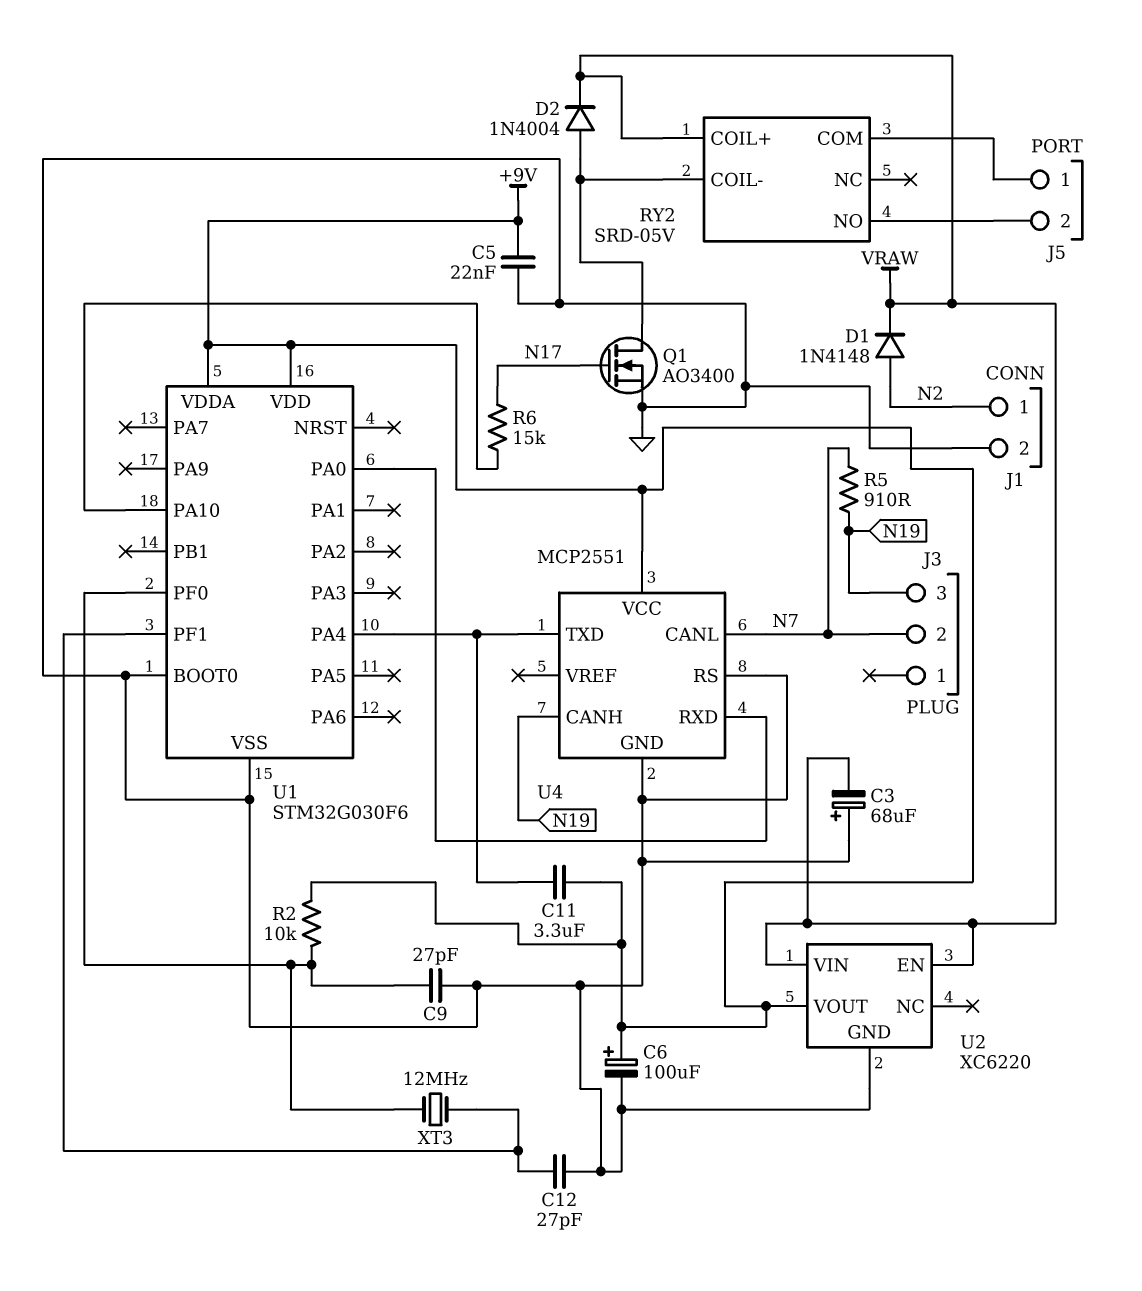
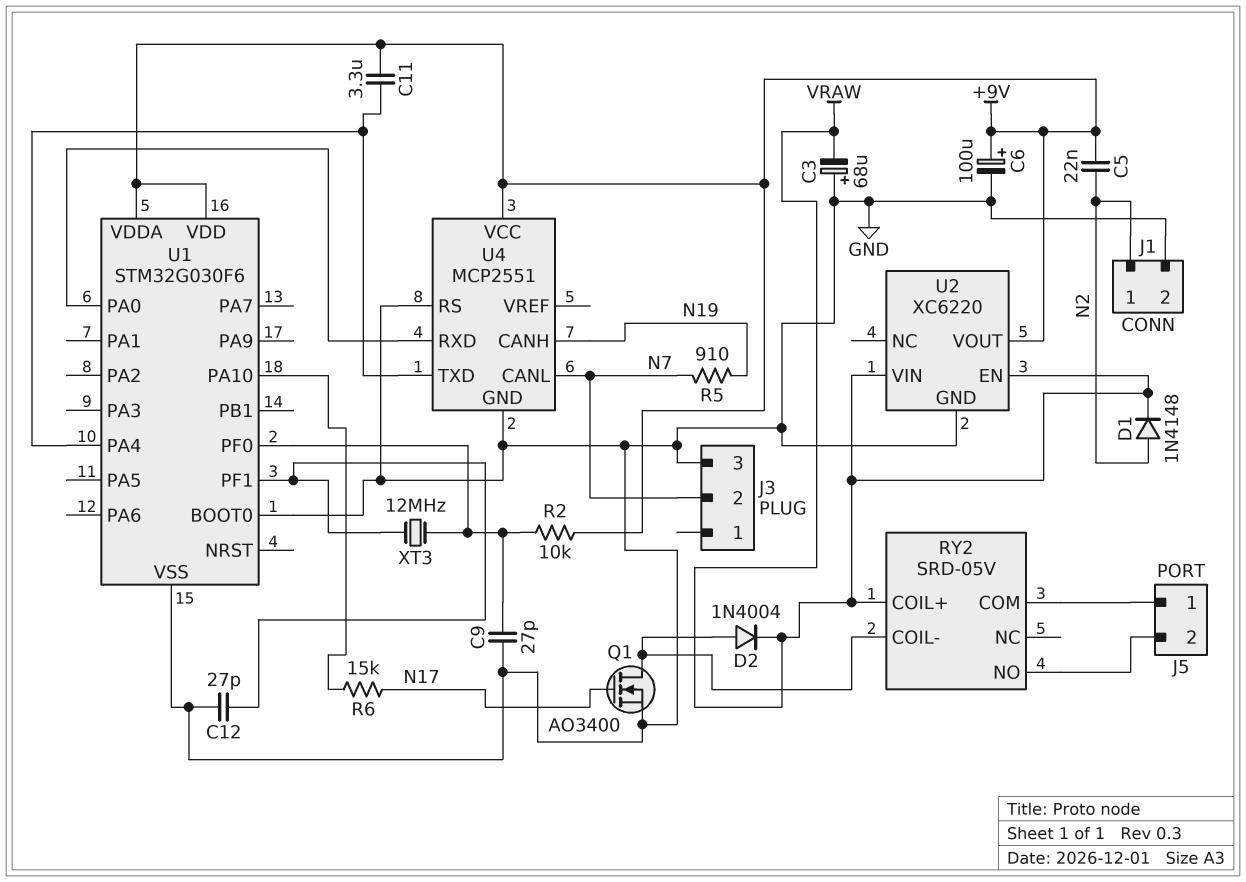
C5: 22nF (+9V, GND) -> 22nF (+9V, N2)
J3 pin 3: N19 -> GND

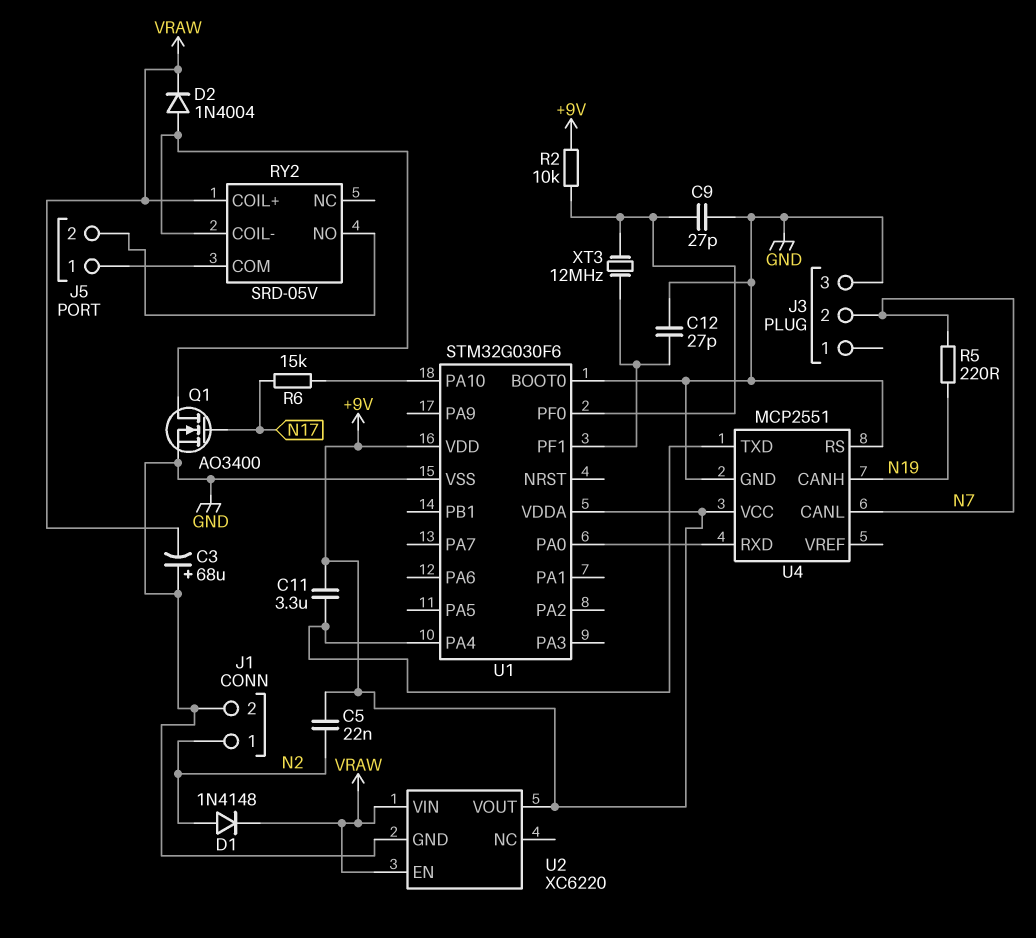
C6: 100uF (plus +9V, minus GND) -> none
R5: 910 (N7, N19) -> 220 (N7, N19)

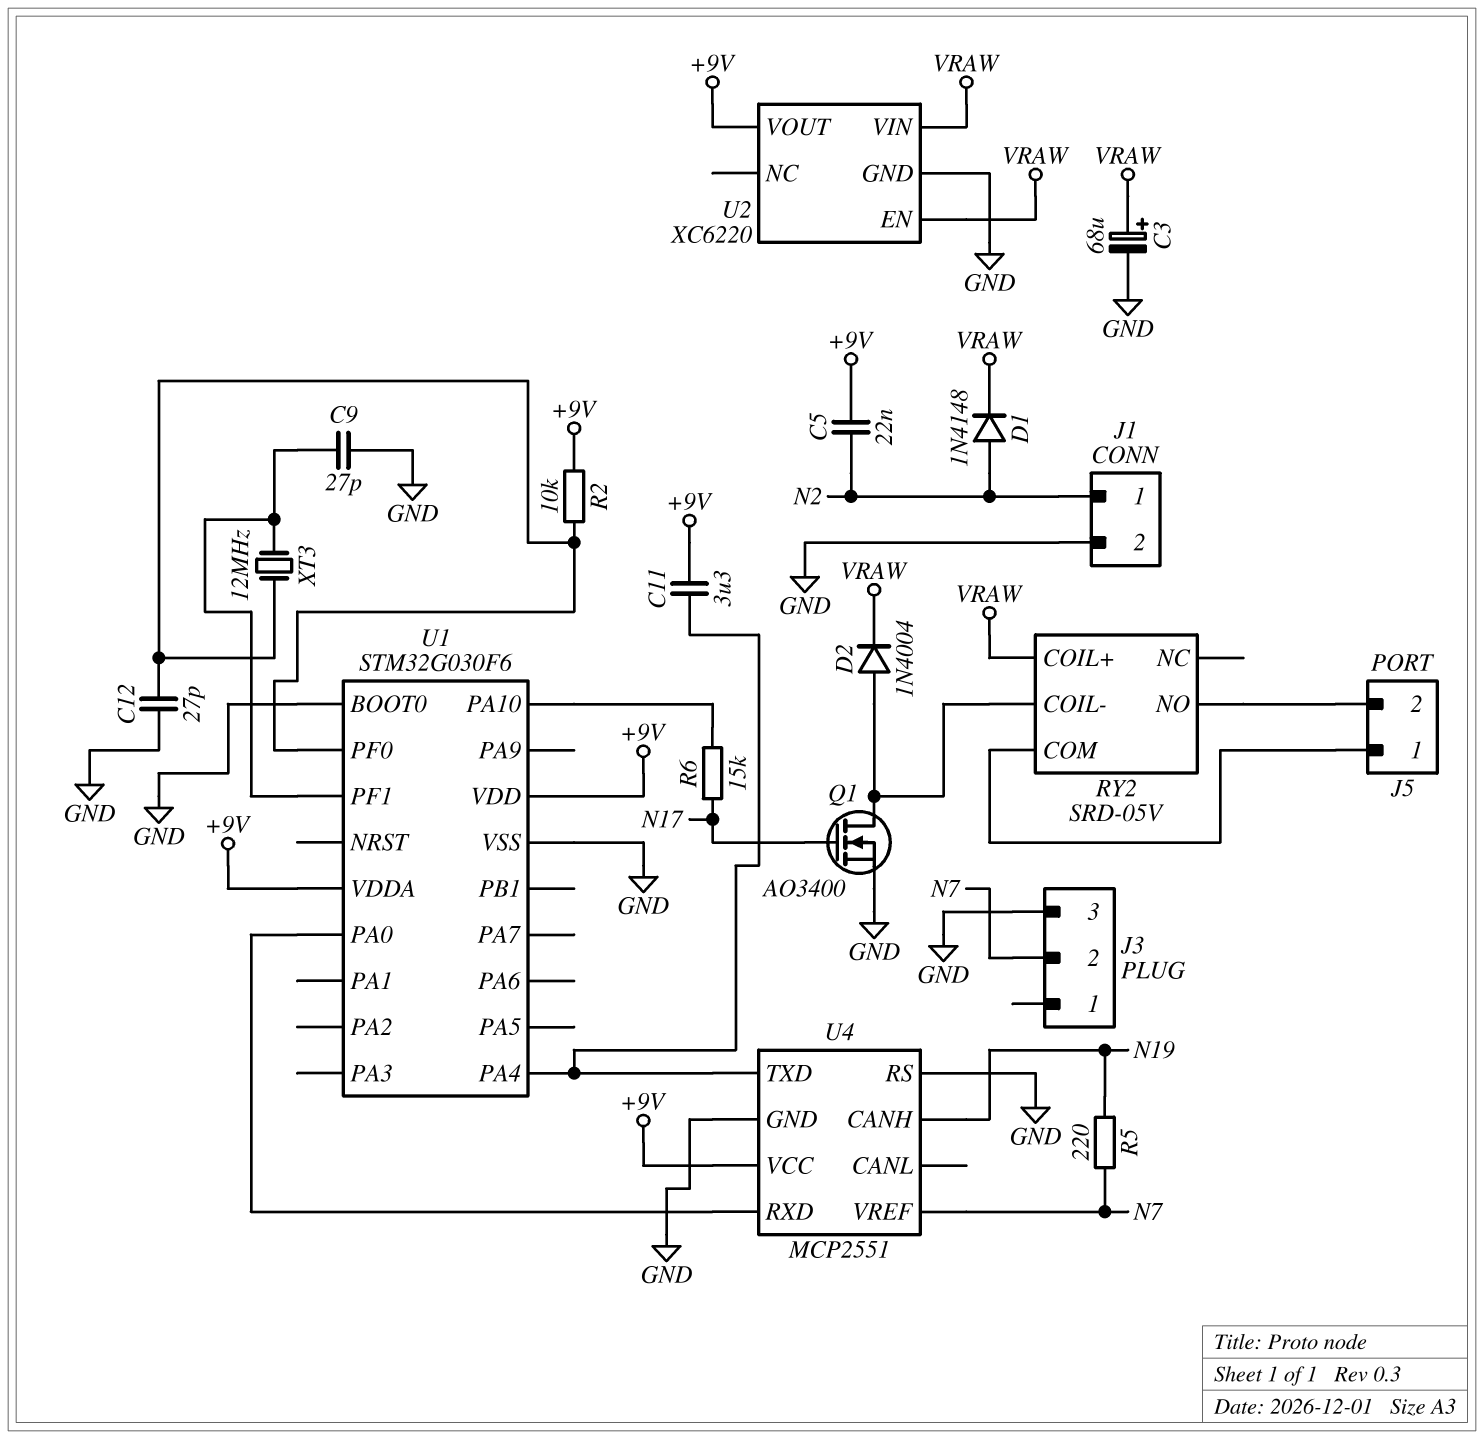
C3: 68uF (plus GND, minus VRAW) -> 68uF (plus VRAW, minus GND)
C9: 27pF (GND, U1/PF0) -> 27pF (GND, U1/PF1)
C12: 27pF (GND, U1/PF1) -> 27pF (GND, U1/PF0)
U4 pin CANL: N7 -> none
U4 pin VREF: none -> N7

